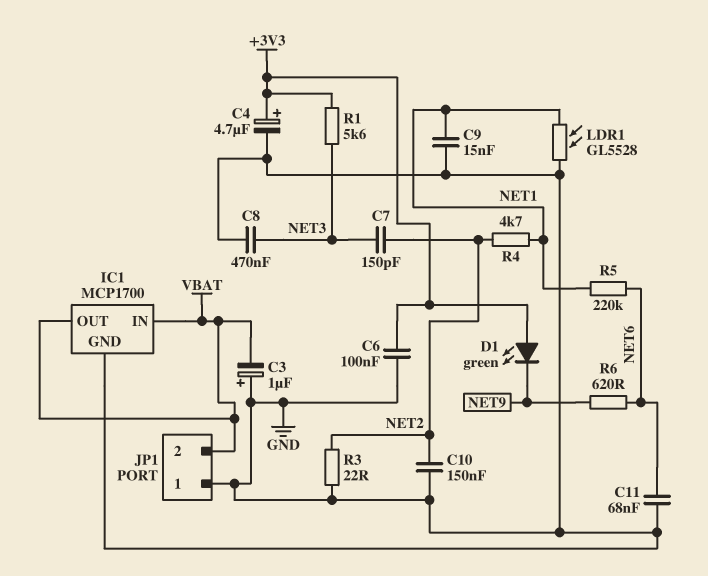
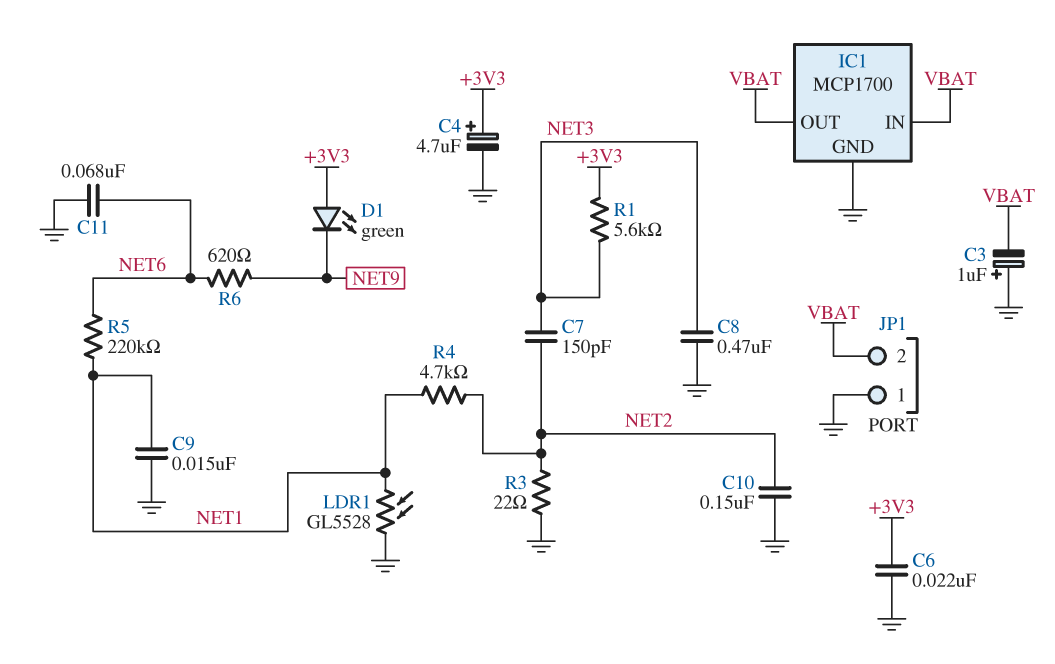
C6: 100nF (+3V3, GND) -> 22nF (+3V3, GND)

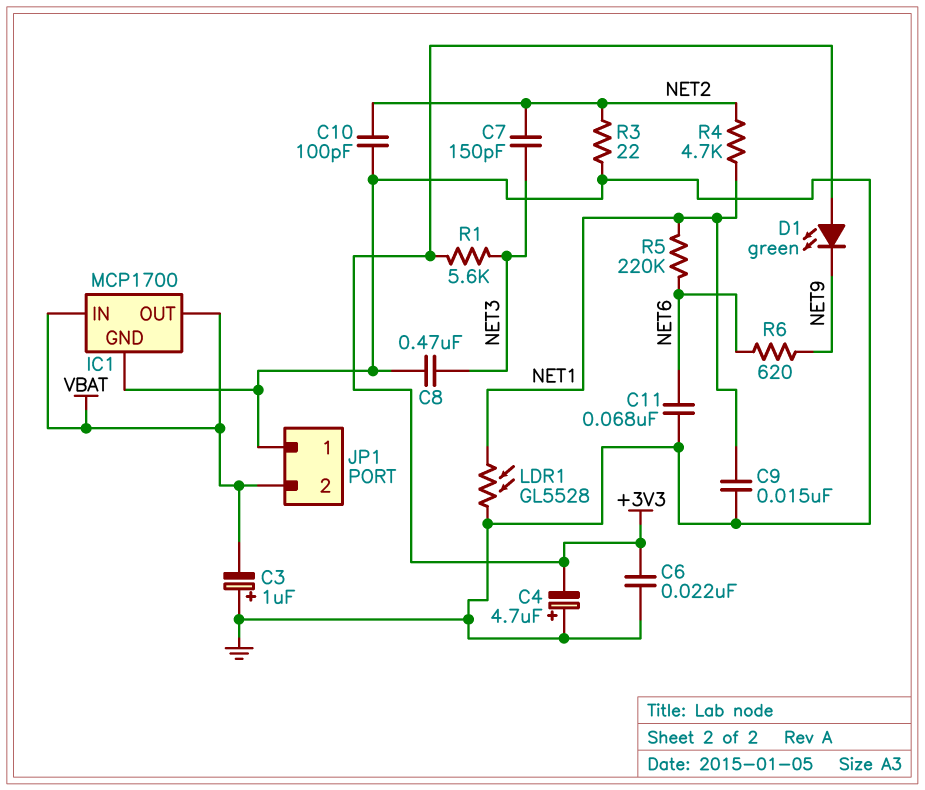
C4: 4.7uF (plus +3V3, minus GND) -> 4.7uF (plus GND, minus +3V3)
C10: 150nF (GND, NET2) -> 100pF (GND, NET2)

